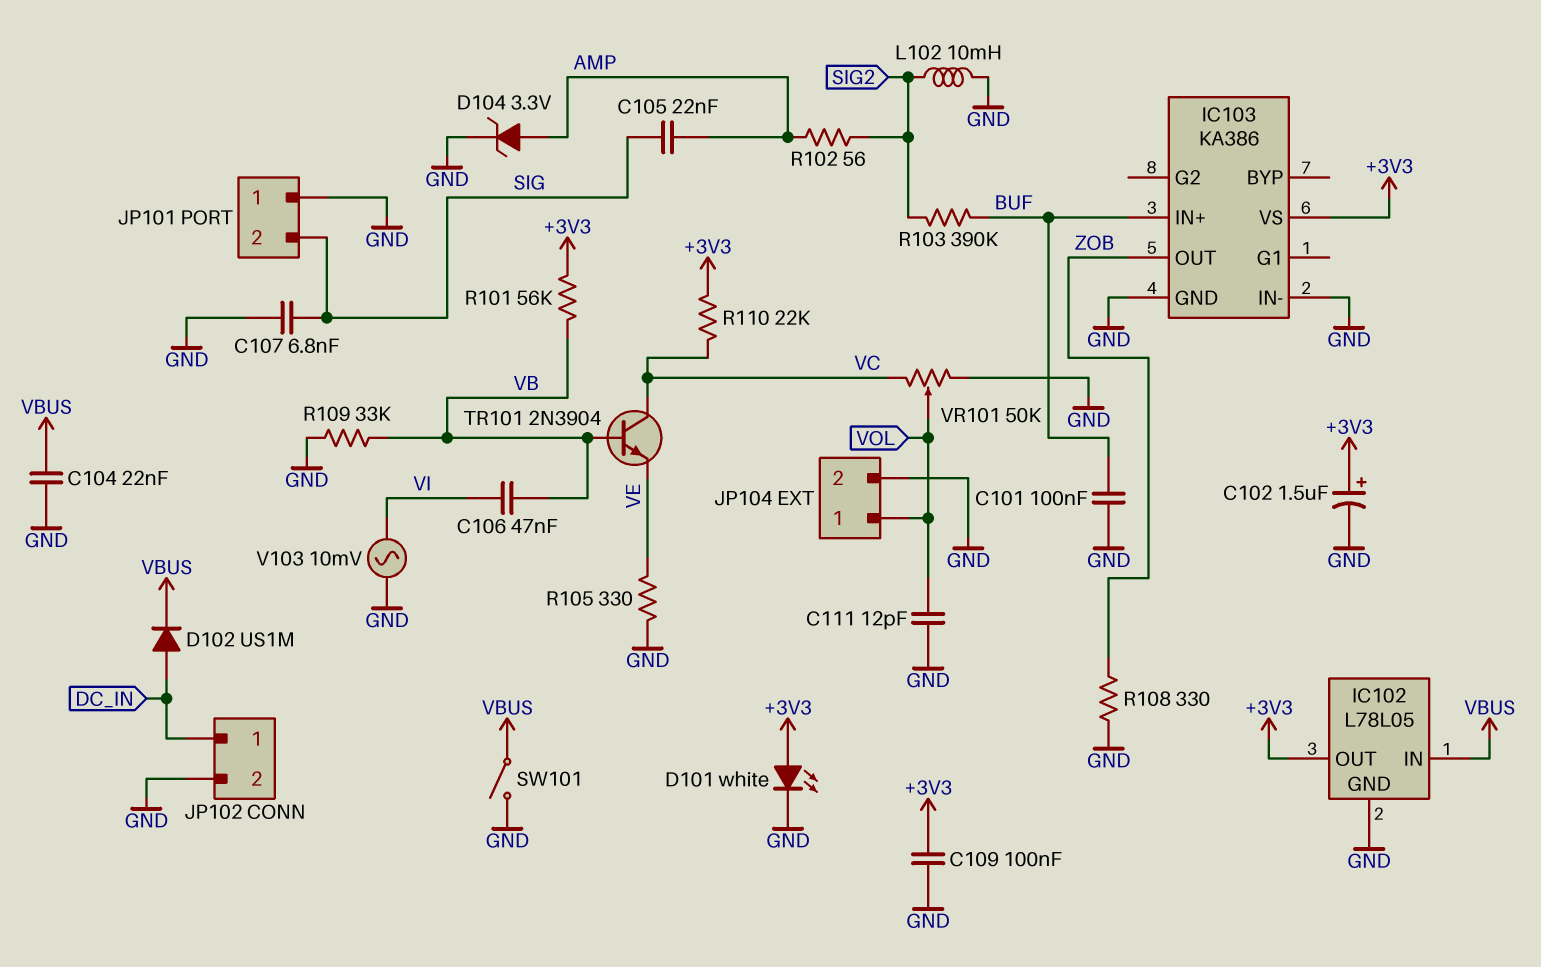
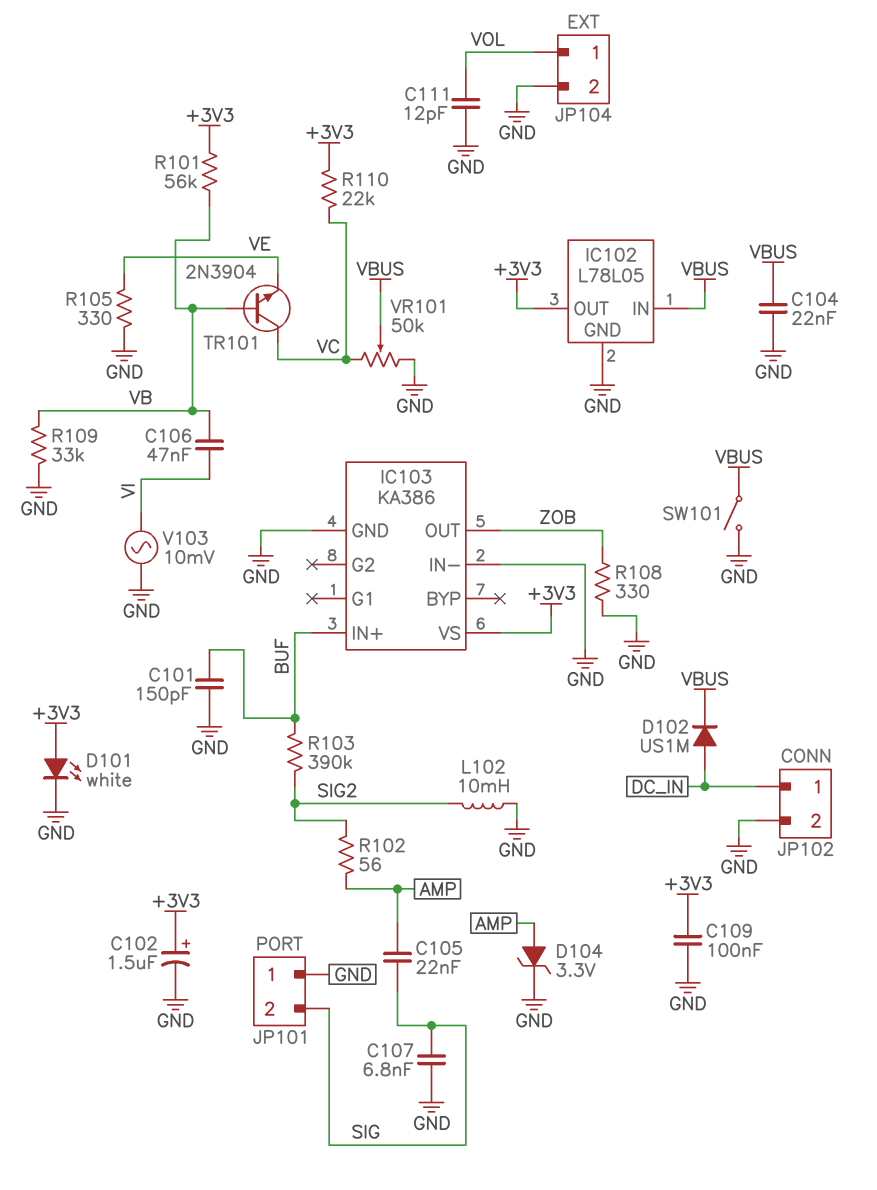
C101: 100nF (BUF, GND) -> 150pF (BUF, GND)
VR101: 50k (GND, VC, wiper VOL) -> 50k (GND, VC, wiper VBUS)

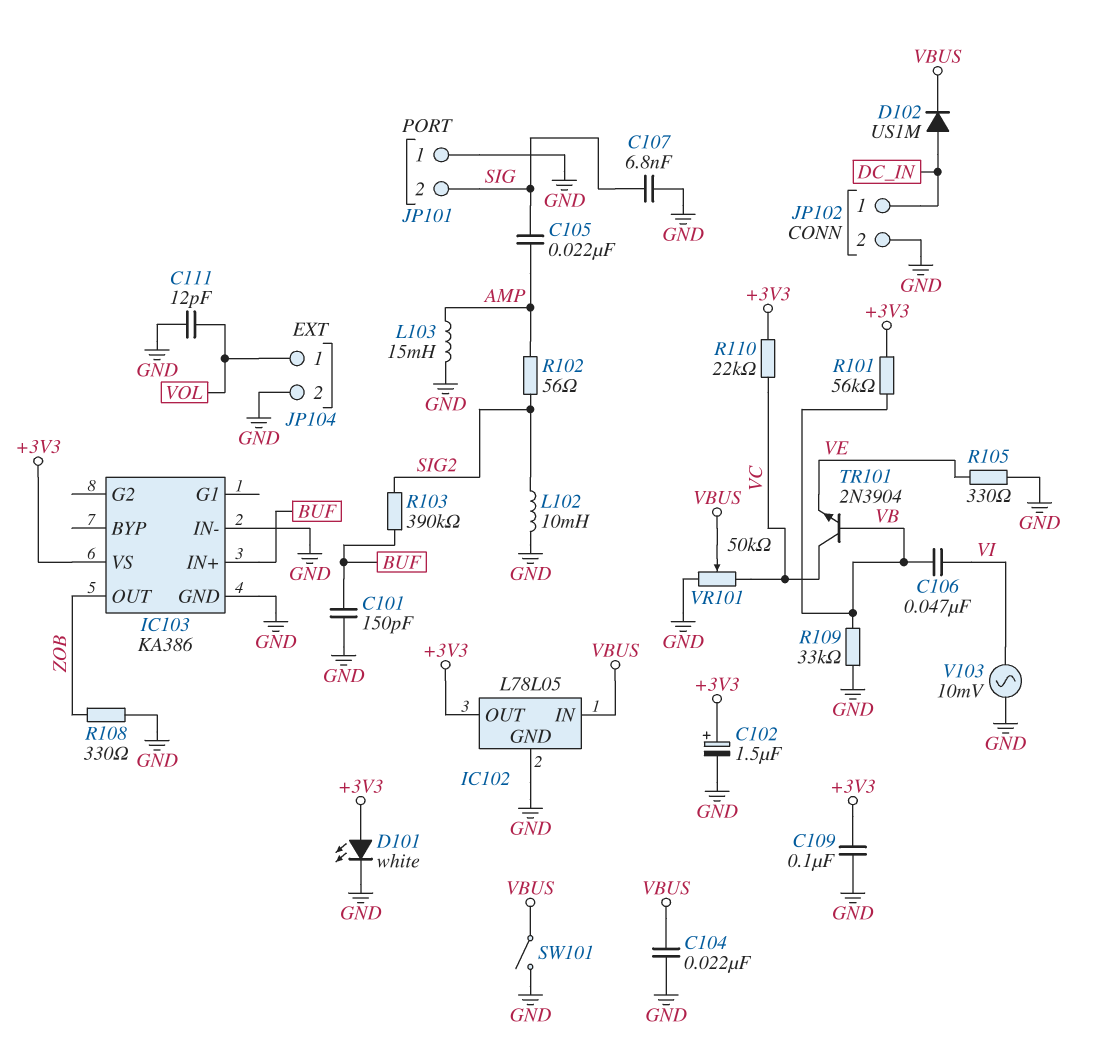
D104: zener 3.3V (A AMP, K GND) -> none
L103: none -> 15mH (AMP, GND)

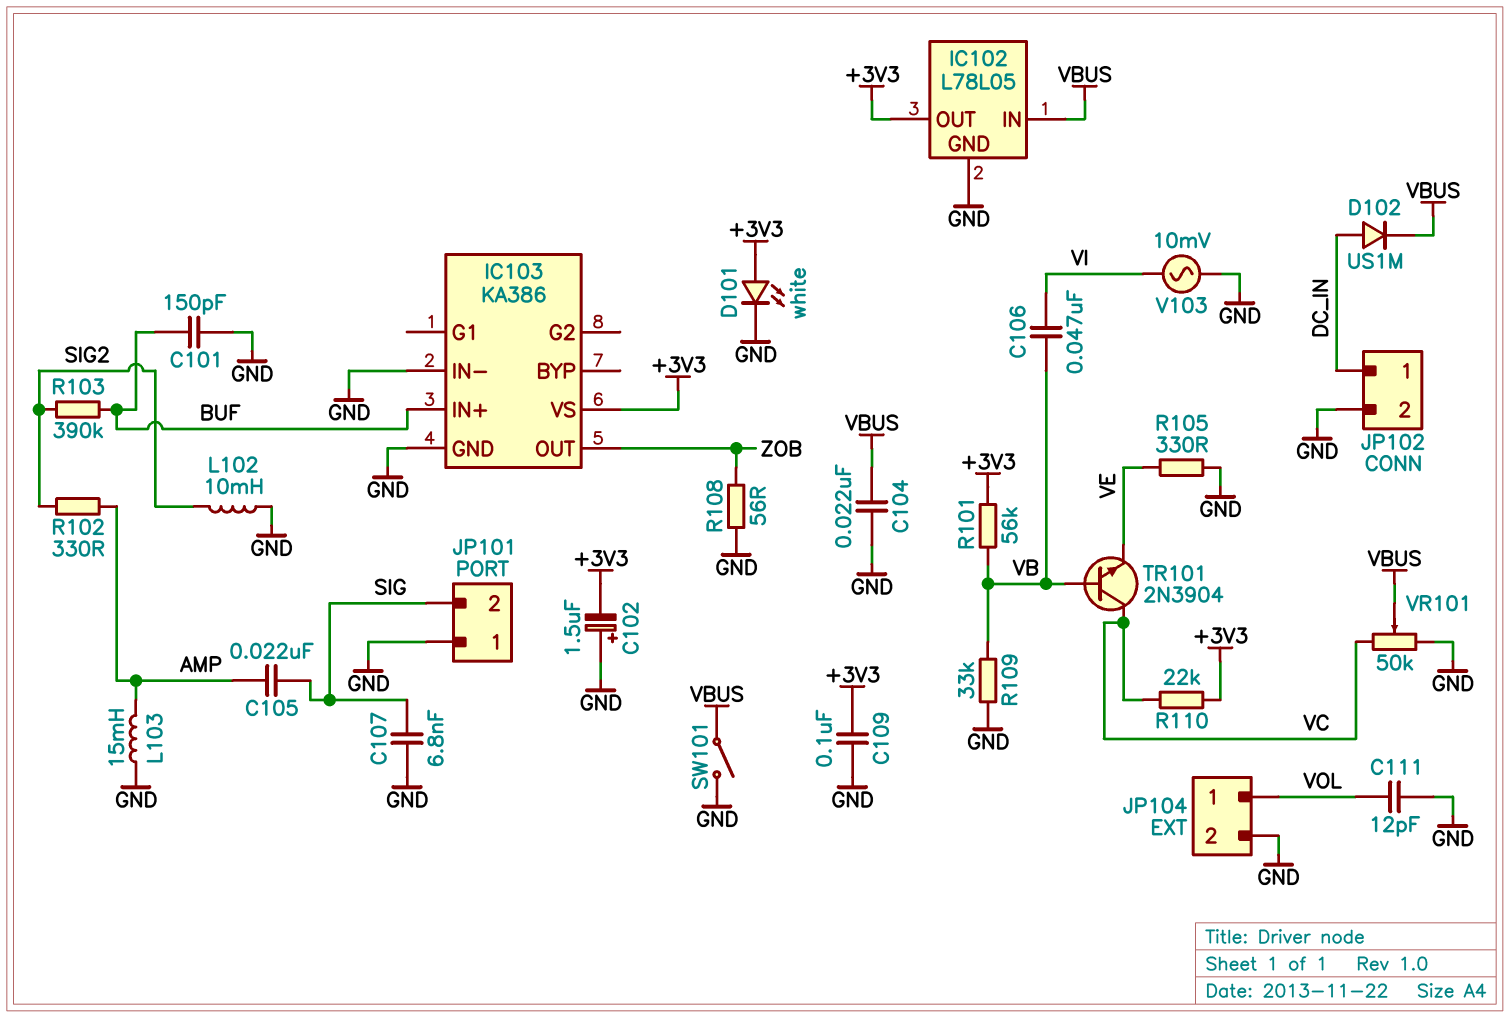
C102: 1.5uF (plus +3V3, minus GND) -> 1.5uF (plus GND, minus +3V3)
R102: 56 (AMP, SIG2) -> 330 (AMP, SIG2)
R108: 330 (GND, ZOB) -> 56 (GND, ZOB)

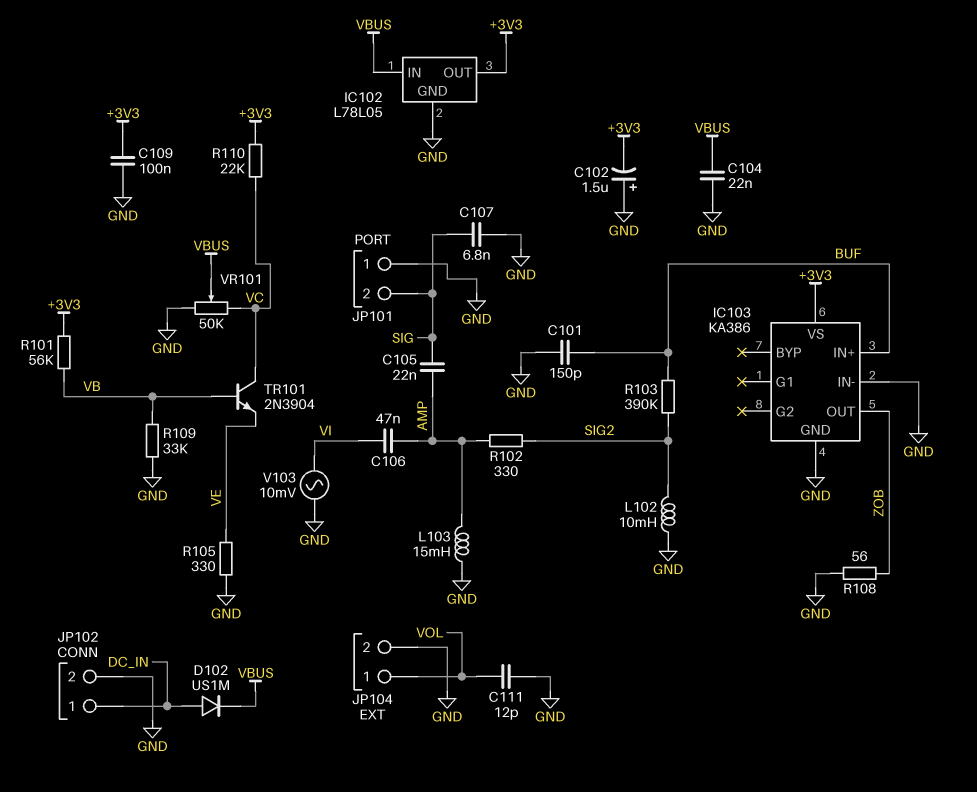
C106: 47nF (VB, VI) -> 47nF (AMP, VI)
D101: LED white (A +3V3, K GND) -> none
SW101: switch (GND, VBUS) -> none

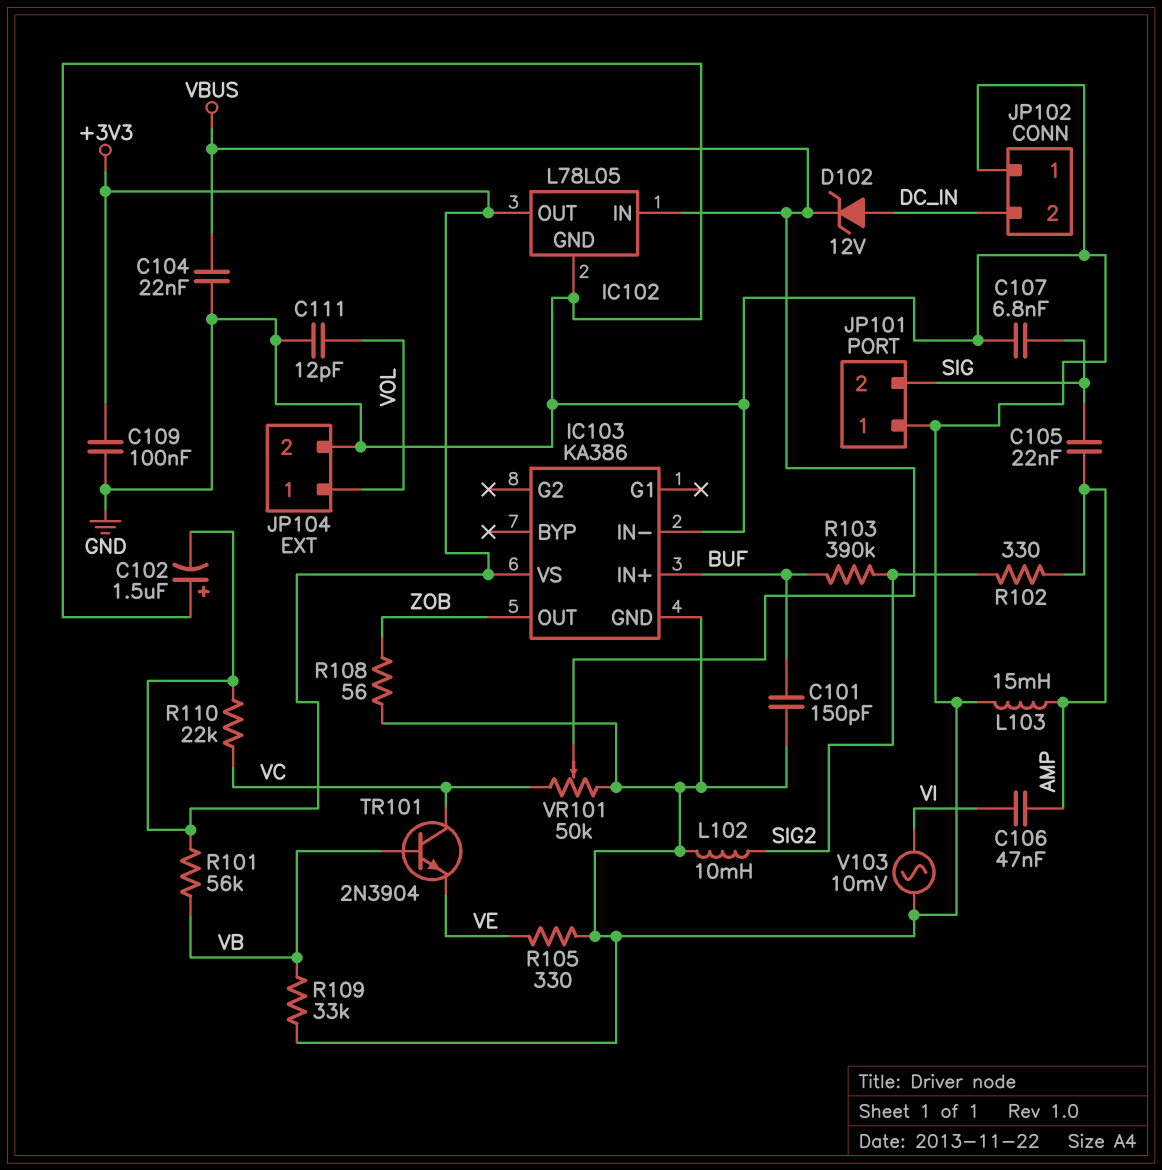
D102: diode US1M (A DC_IN, K VBUS) -> zener 12V (A DC_IN, K VBUS)
JP102 pin 1: DC_IN -> GND
JP102 pin 2: GND -> DC_IN

